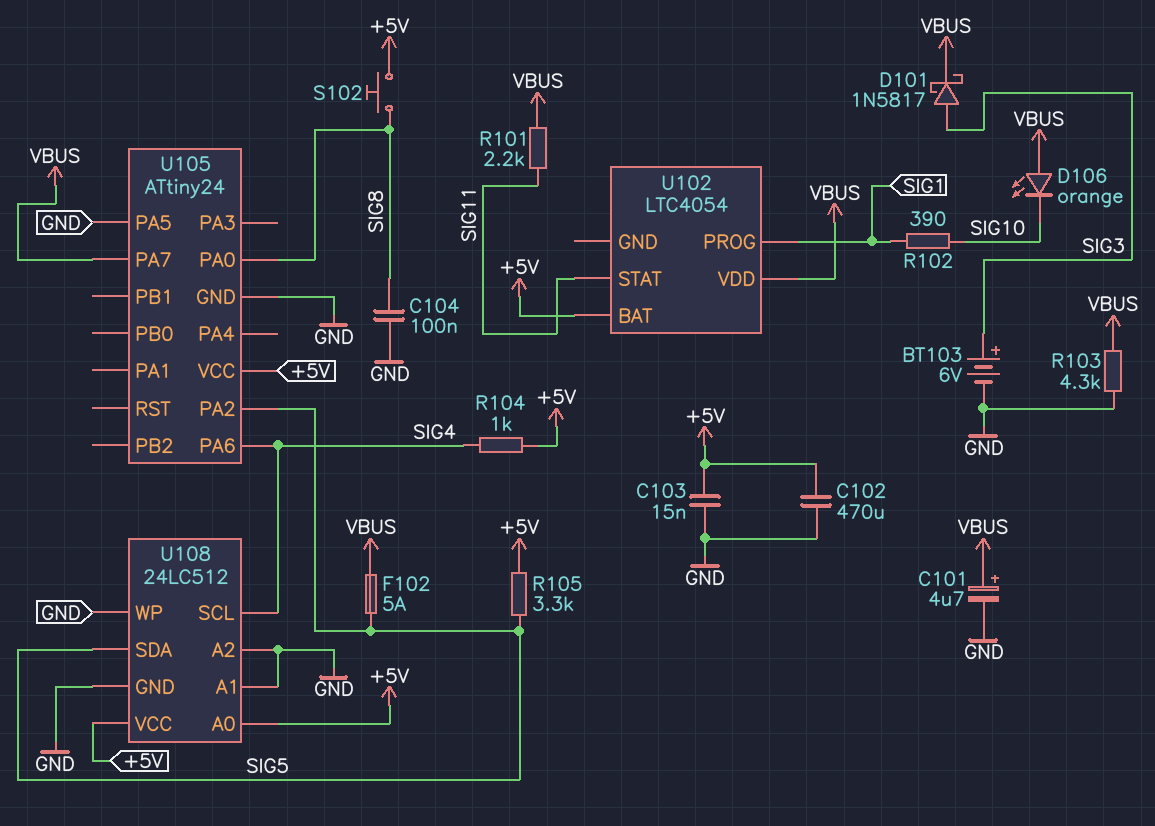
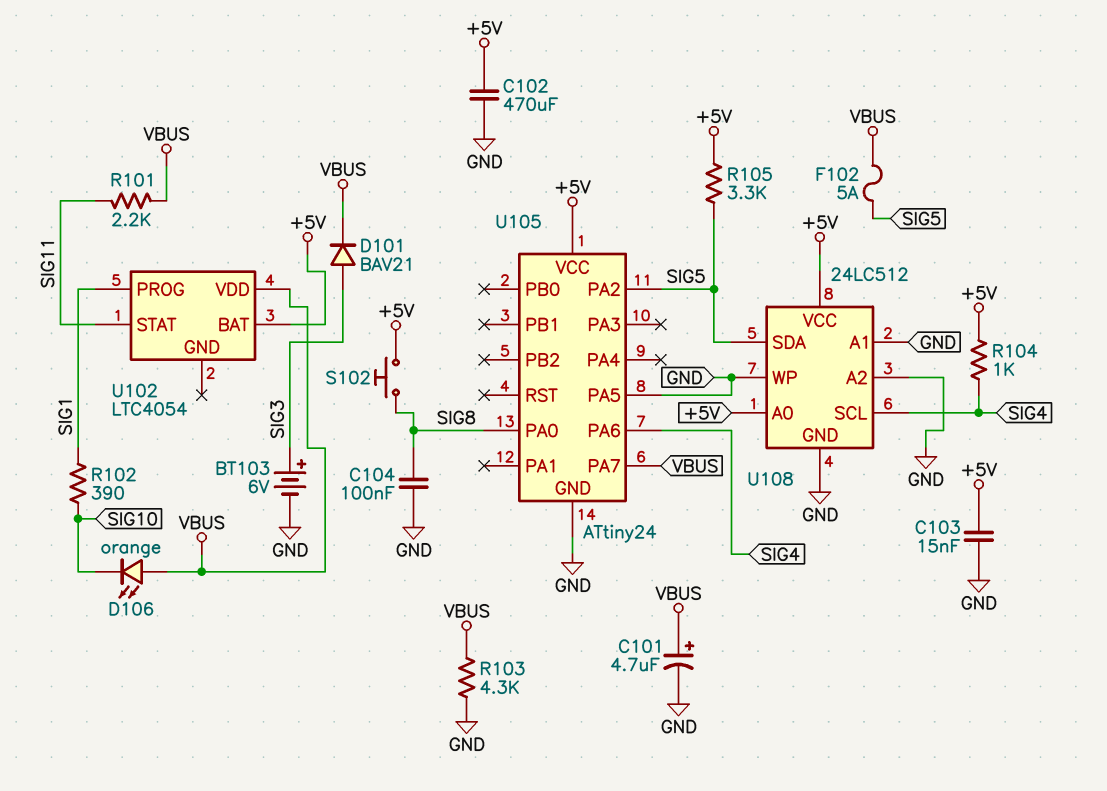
D101: schottky 1N5817 (A SIG3, K VBUS) -> diode BAV21 (A SIG3, K VBUS)

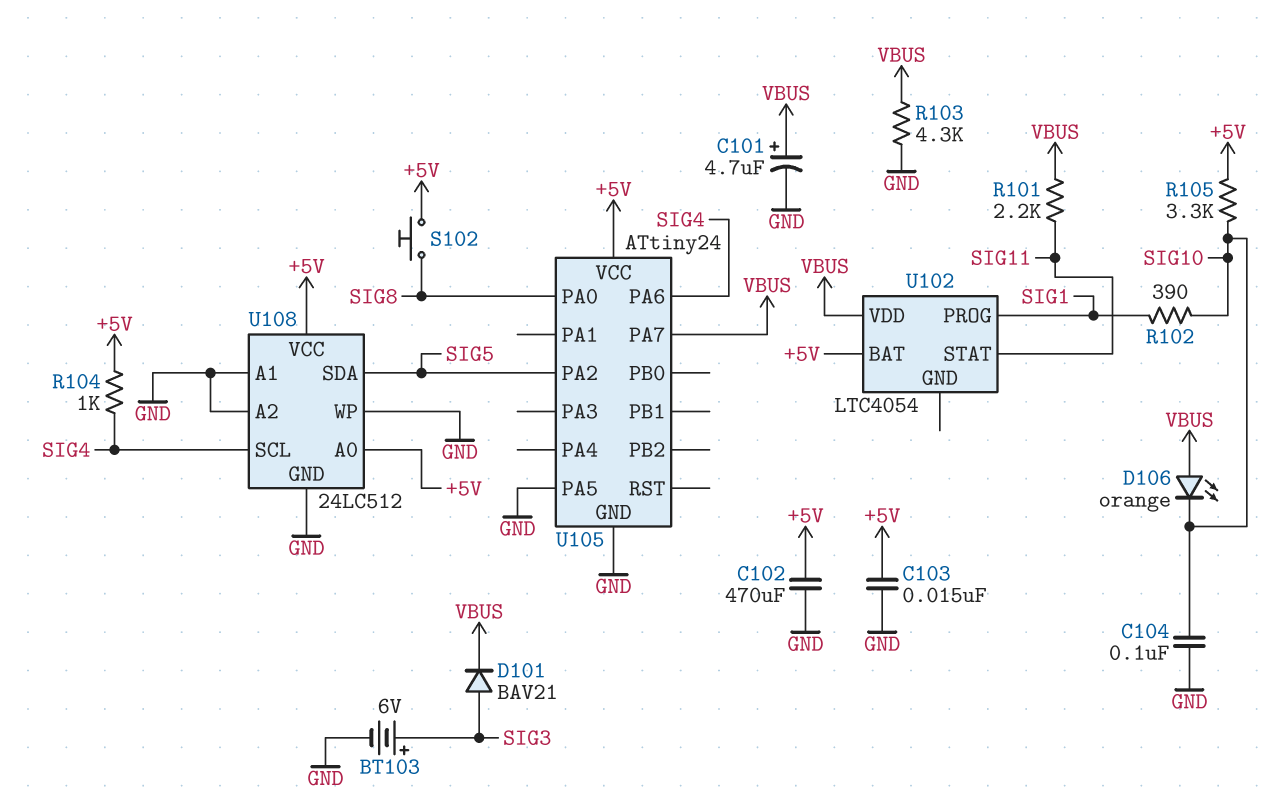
C104: 100nF (GND, SIG8) -> 100nF (GND, SIG10)
F102: 5A (SIG5, VBUS) -> none
R105: 3.3k (+5V, SIG5) -> 3.3k (+5V, SIG10)

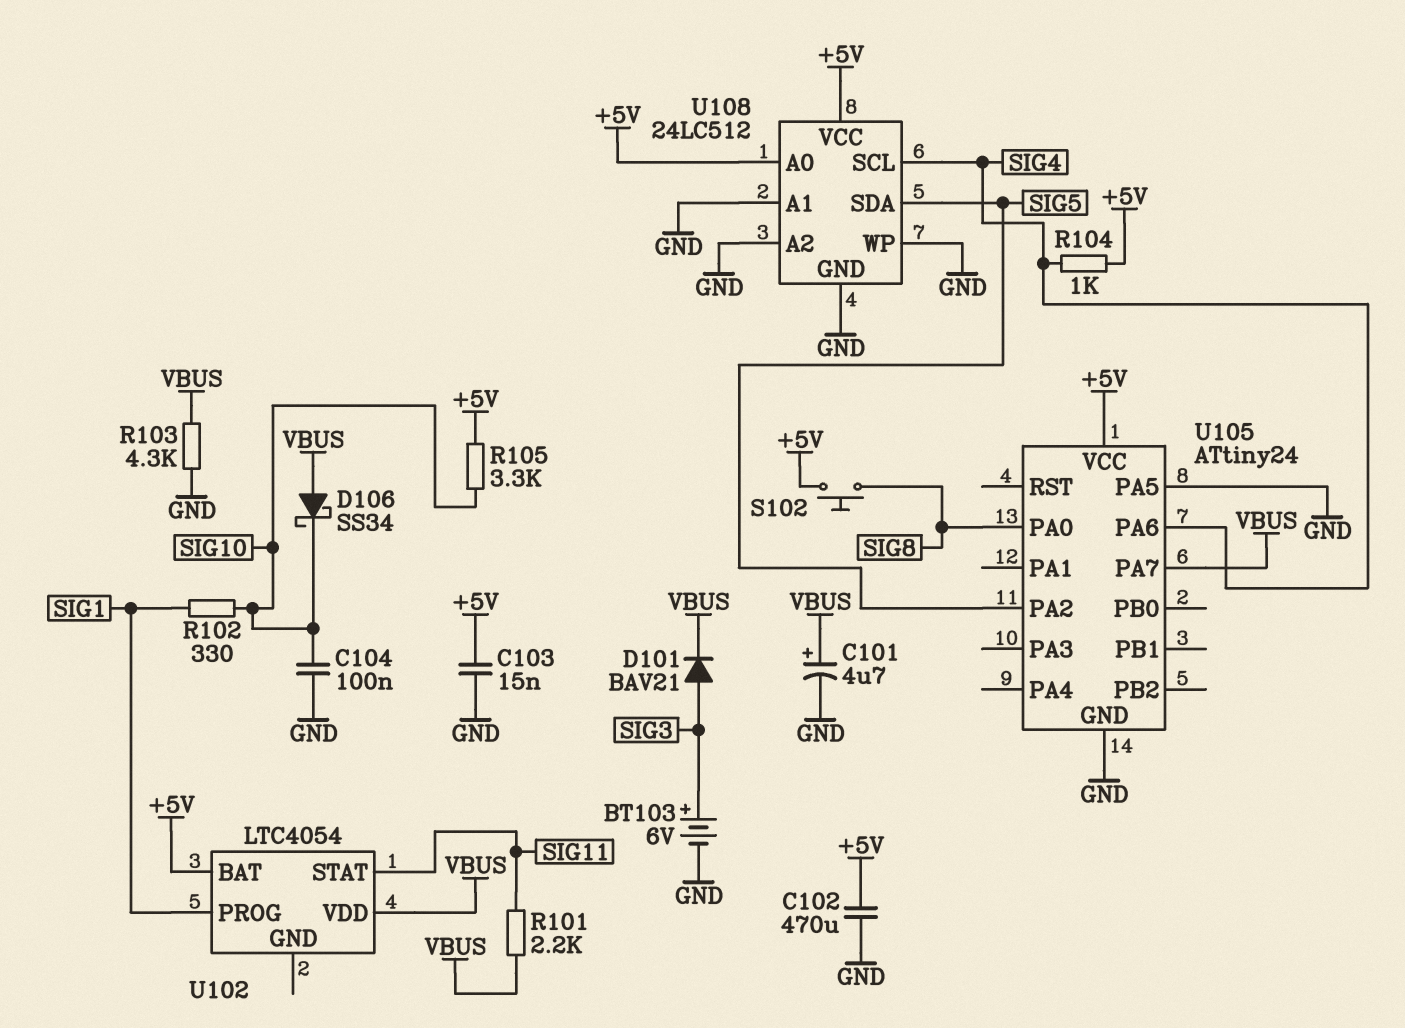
D106: LED orange (A VBUS, K SIG10) -> schottky SS34 (A VBUS, K SIG10)
R102: 390 (SIG1, SIG10) -> 330 (SIG1, SIG10)

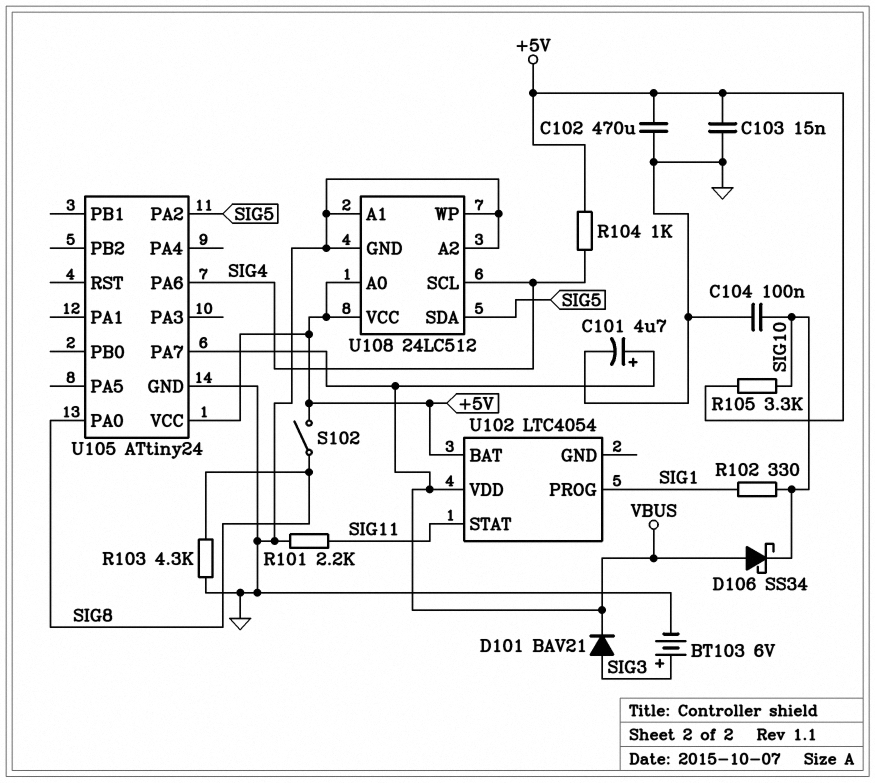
R101: 2.2k (SIG11, VBUS) -> 2.2k (GND, SIG11)
R103: 4.3k (GND, VBUS) -> 4.3k (GND, SIG8)
S102: button (+5V, SIG8) -> switch (+5V, SIG8)
U105 pin PA5: GND -> none

